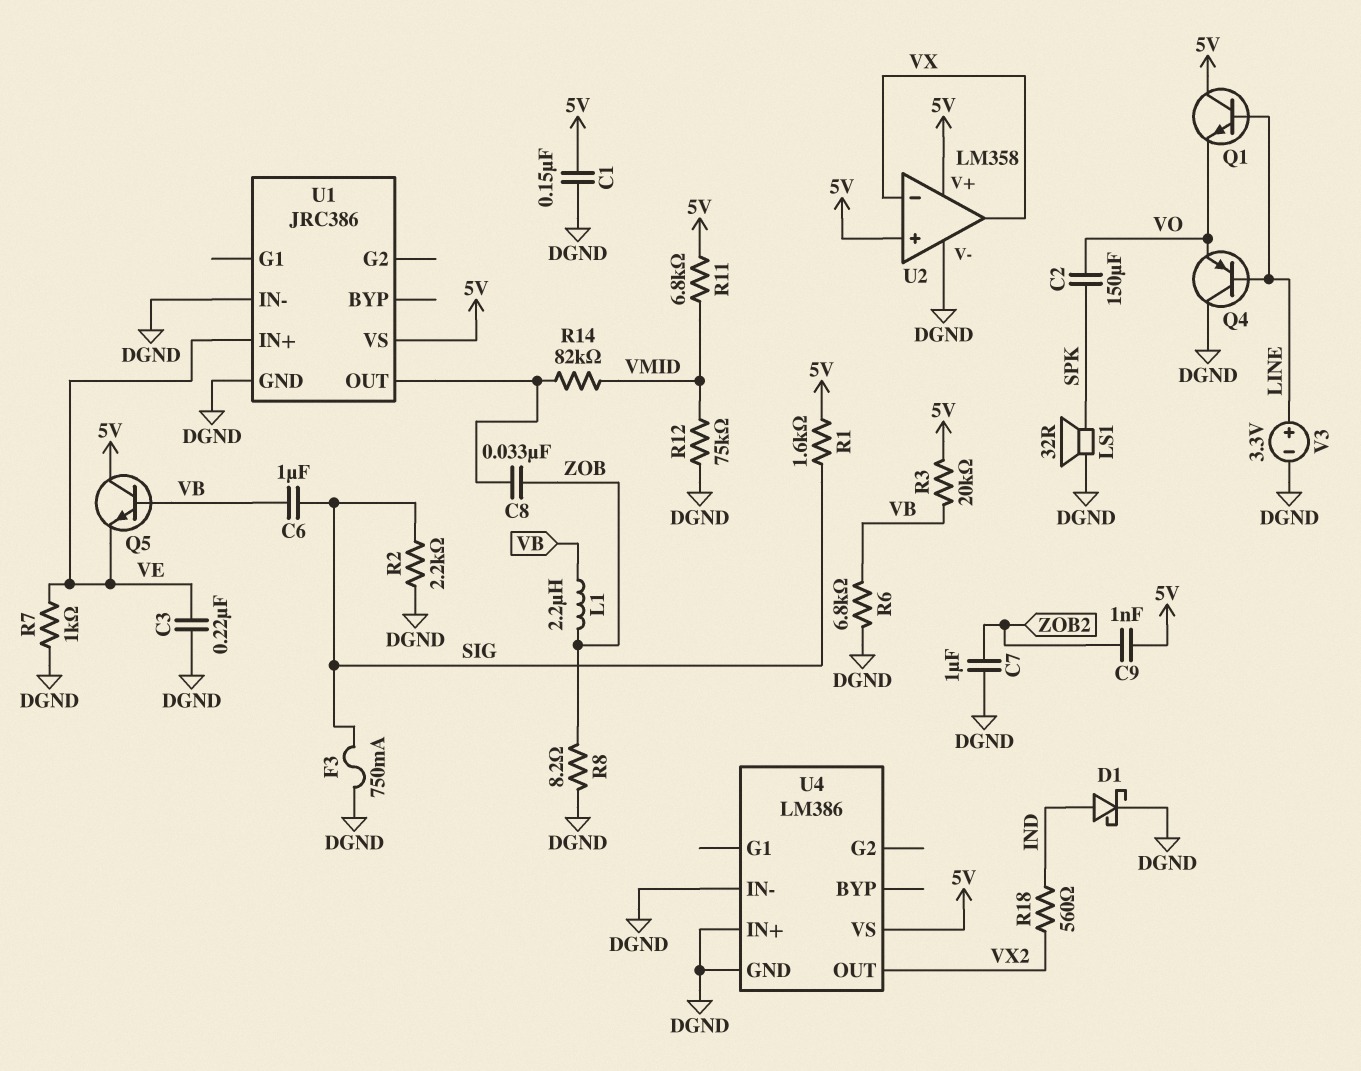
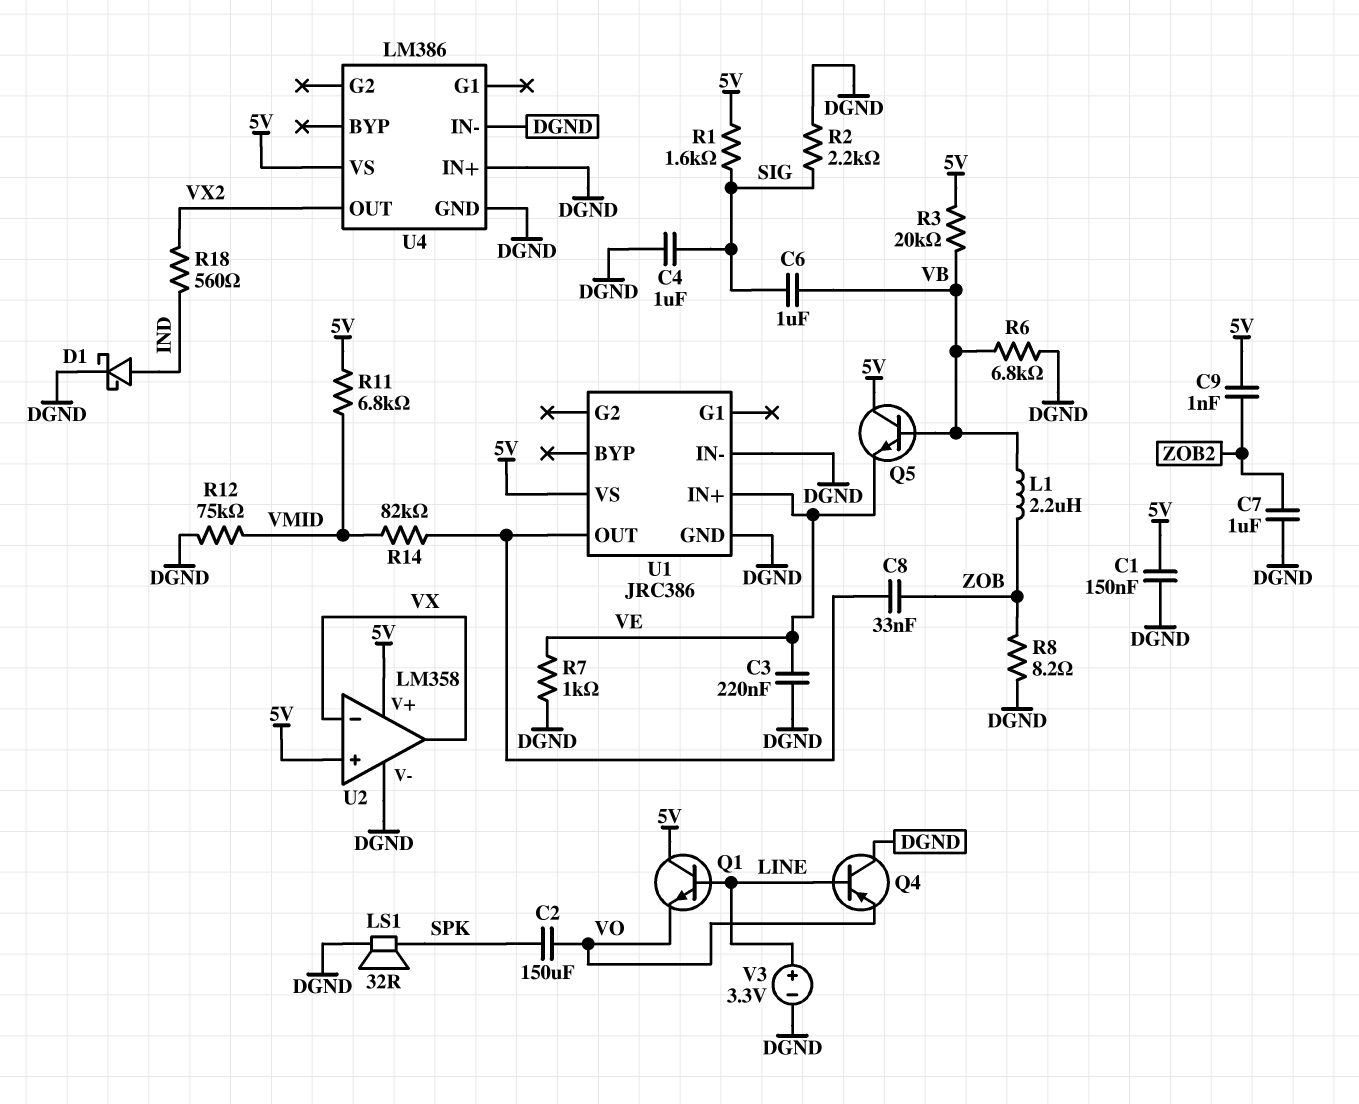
C4: none -> 1uF (DGND, SIG)
F3: 750mA (DGND, SIG) -> none

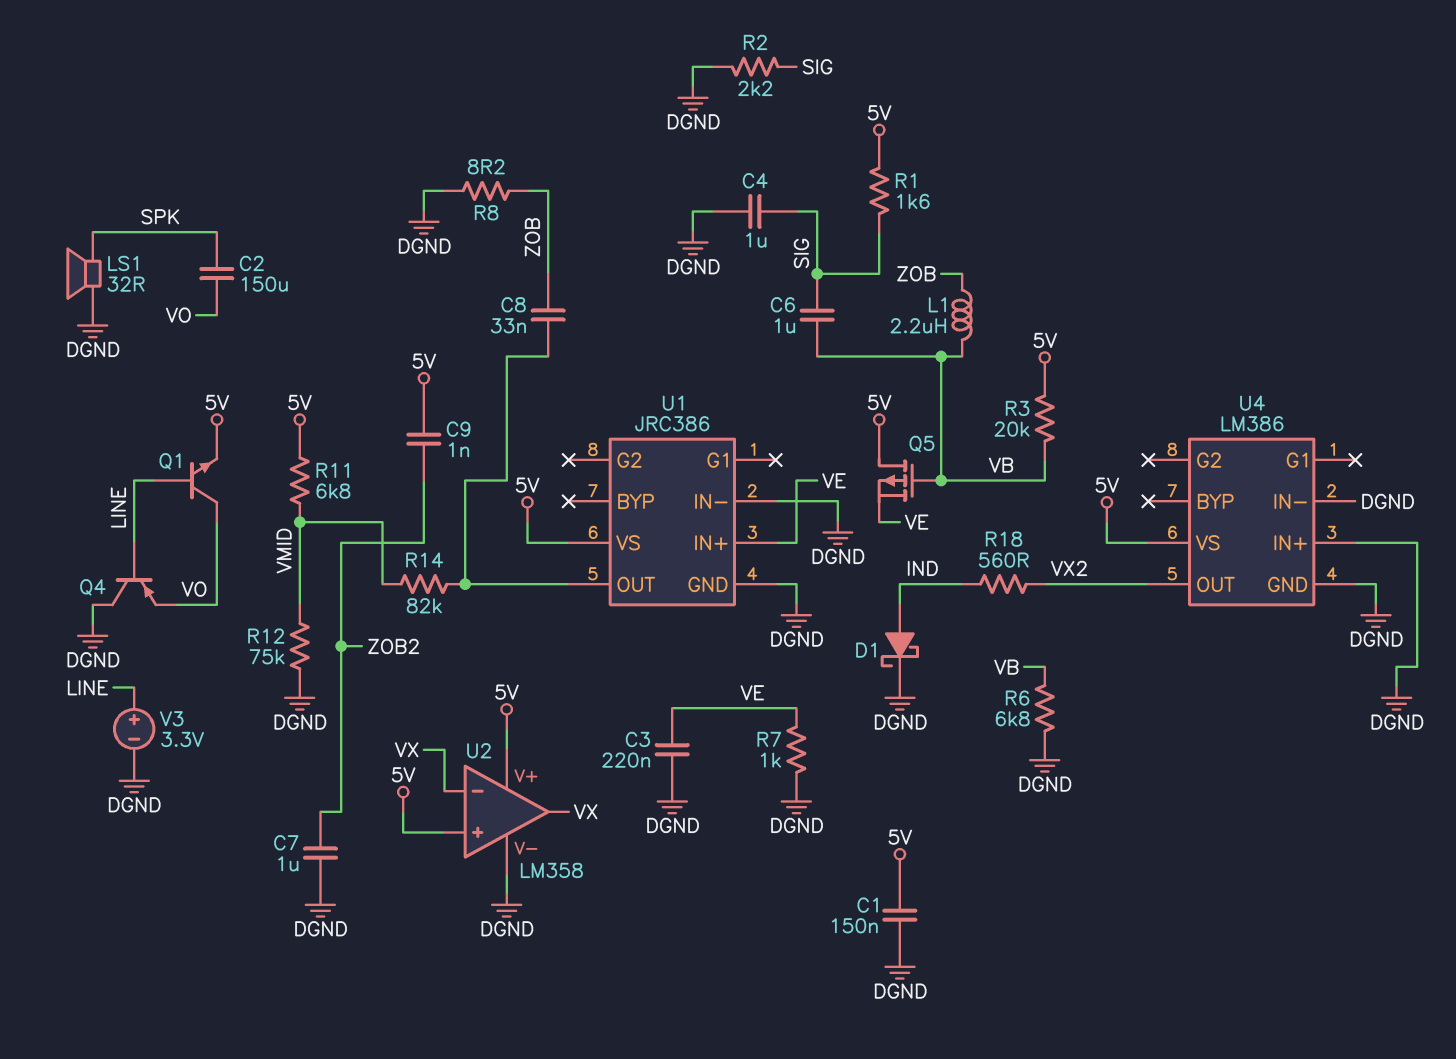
Q1: NPN (B LINE, C 5V, E VO) -> NPN (B LINE, C VO, E 5V)
Q5: NPN (B VB, C 5V, E VE) -> PMOS (G VB, D 5V, S VE)

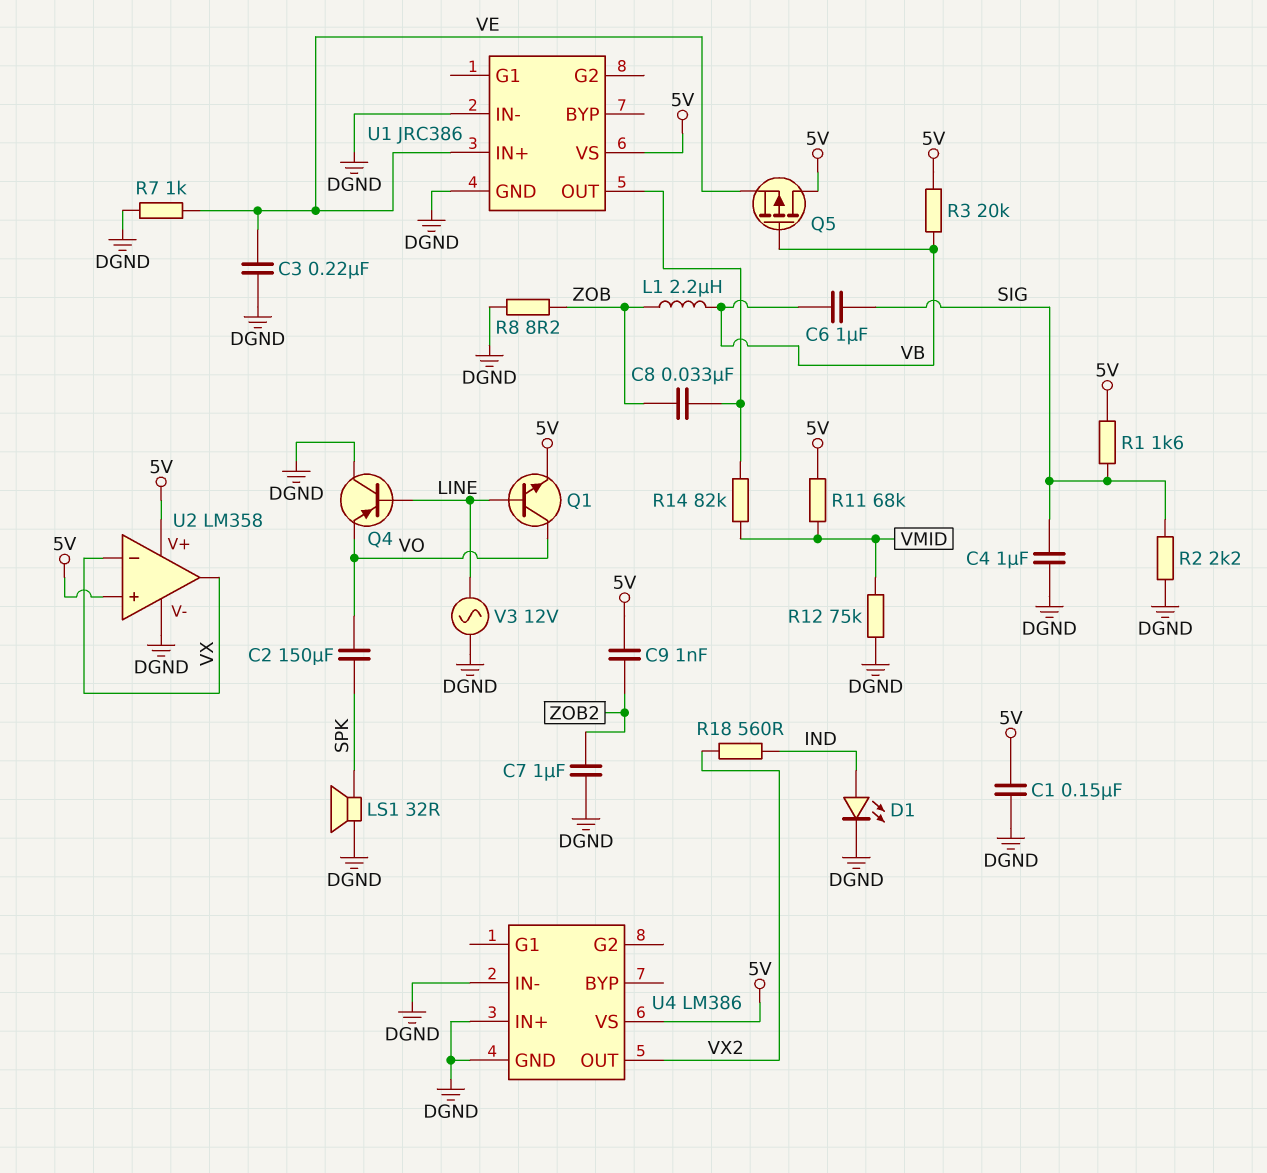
D1: schottky (A IND, K DGND) -> LED (A IND, K DGND)
R6: 6.8k (DGND, VB) -> none
R11: 6.8k (5V, VMID) -> 68k (5V, VMID)
V3: 3.3V (plus LINE, minus DGND) -> AC 12V (DGND, LINE)

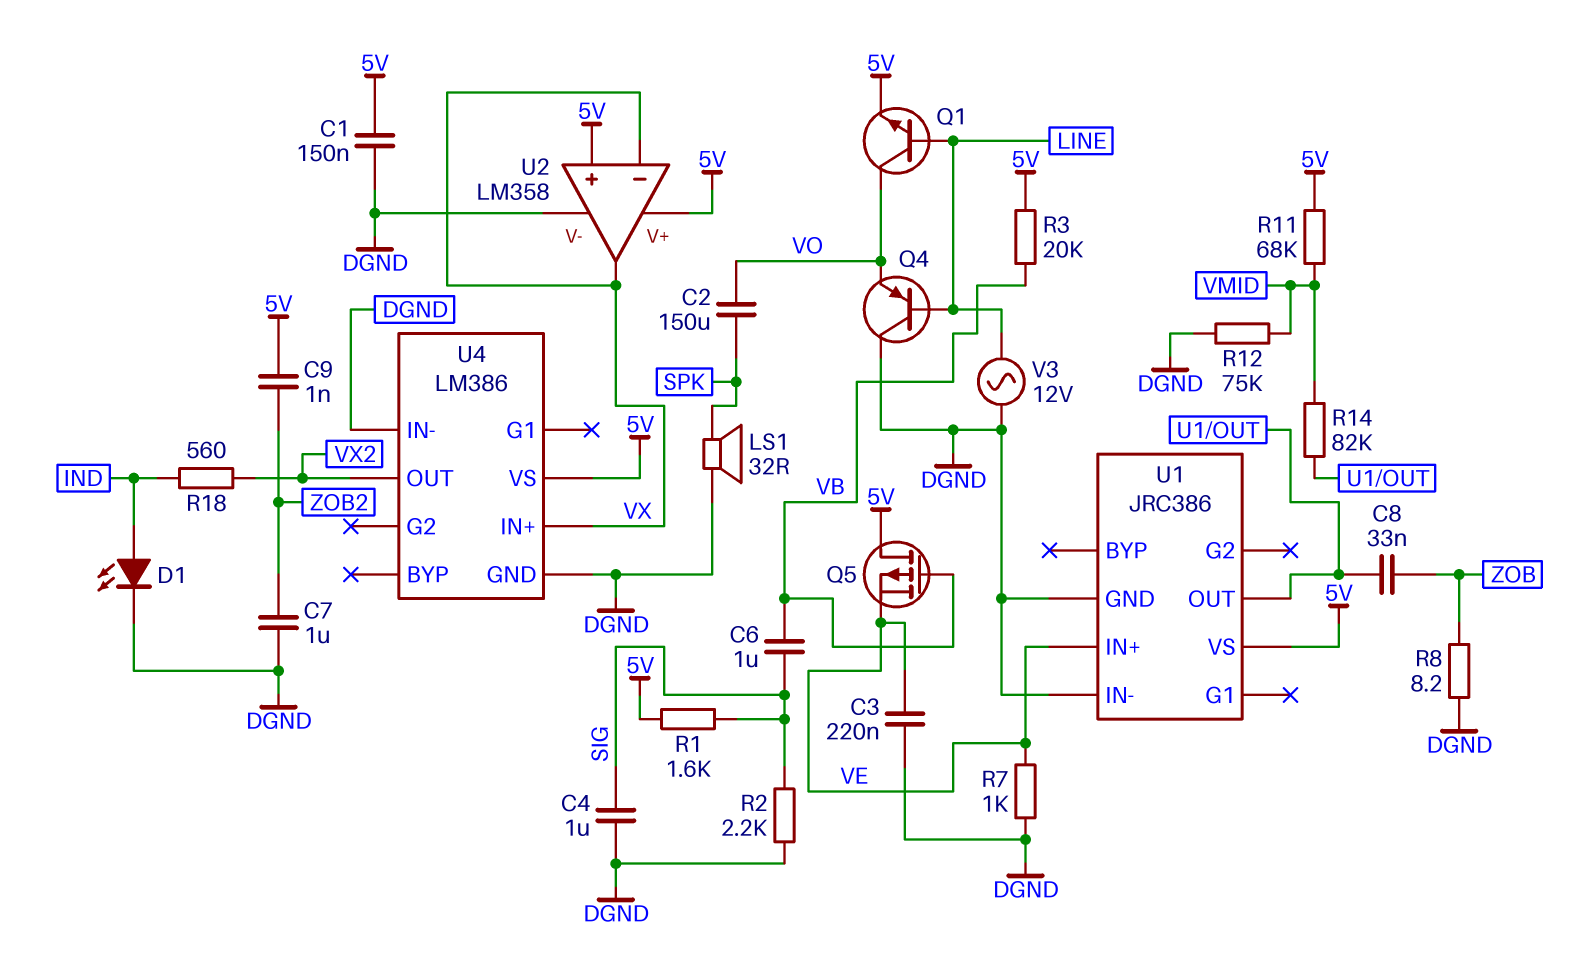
L1: 2.2uH (VB, ZOB) -> none
U4 pin IN+: DGND -> VX

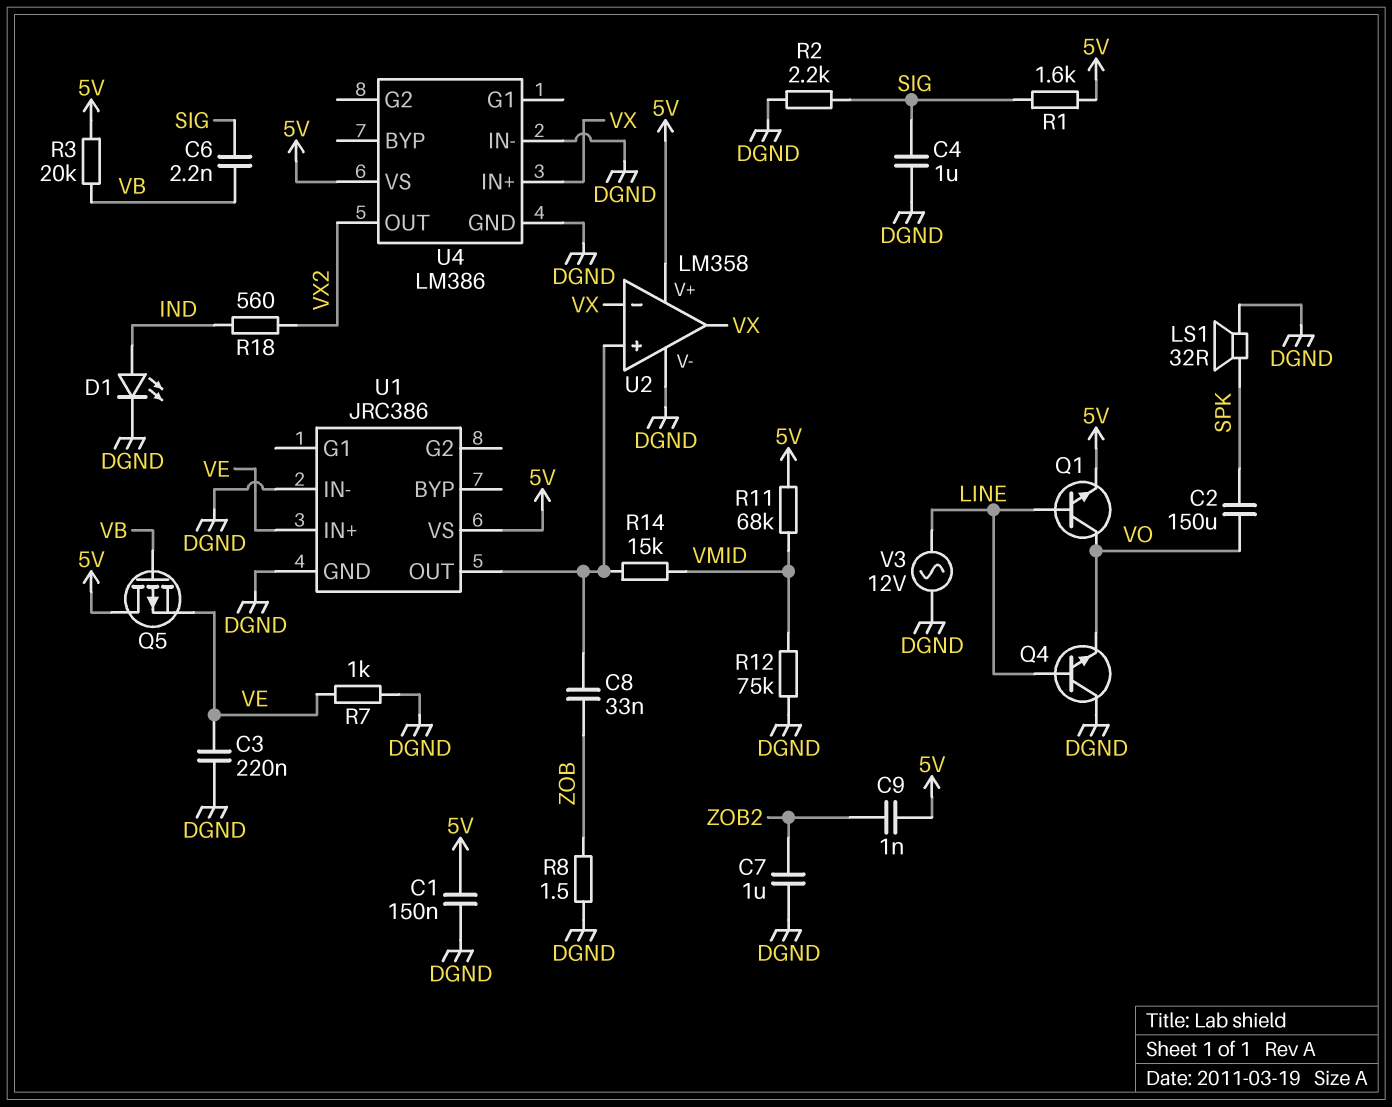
C6: 1uF (SIG, VB) -> 2.2nF (SIG, VB)
Q4: PNP (B LINE, C DGND, E VO) -> NPN (B LINE, C DGND, E VO)
R8: 8.2 (DGND, ZOB) -> 1.5 (DGND, ZOB)
R14: 82k (U1/OUT, VMID) -> 15k (U1/OUT, VMID)
U2 pin in+: 5V -> U1/OUT

